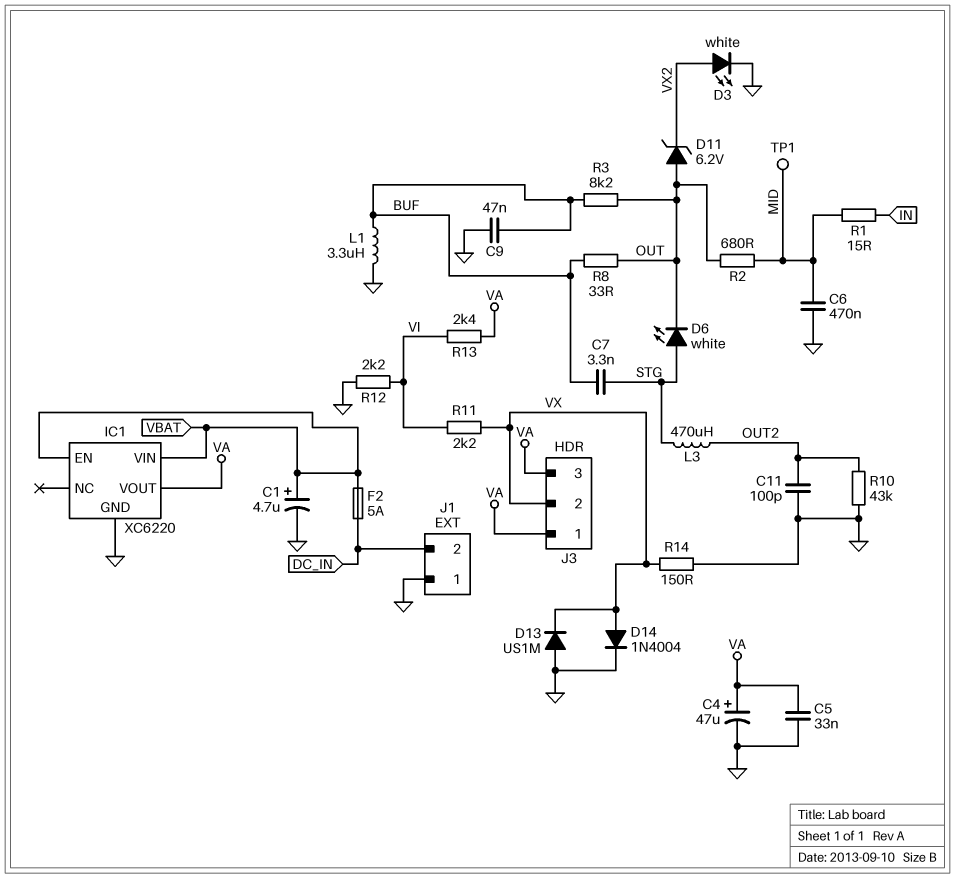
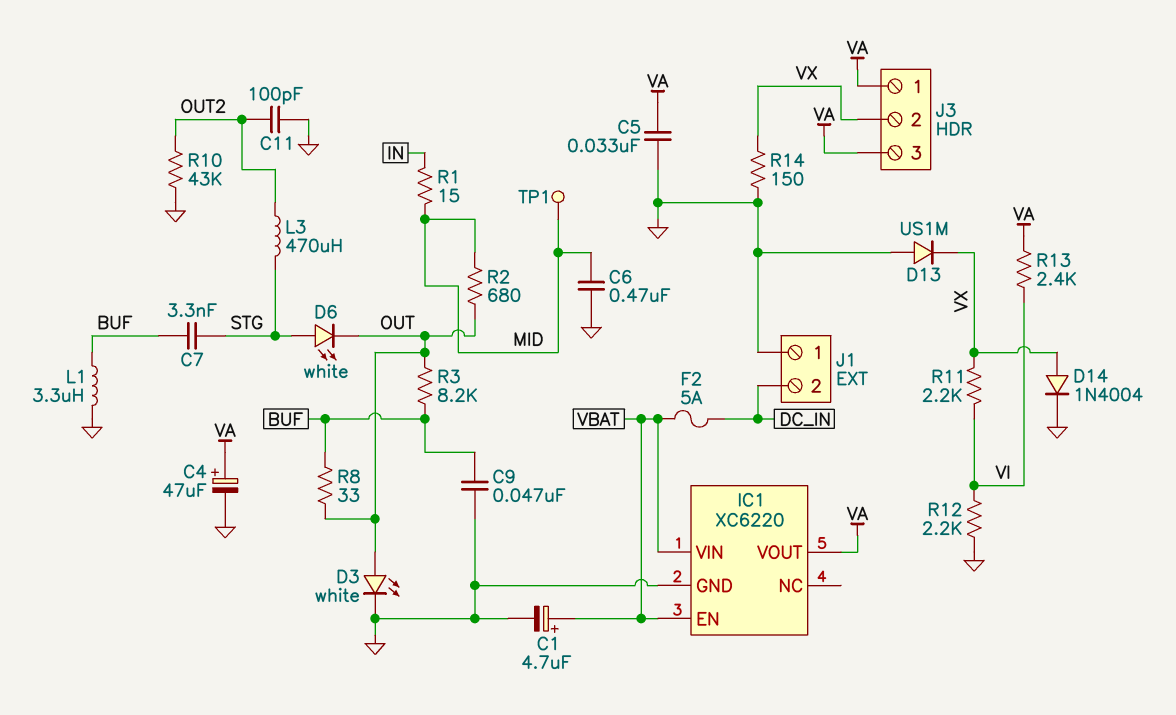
D3: LED white (A VX2, K GND) -> LED white (A OUT, K GND)
D11: zener 6.2V (A OUT, K VX2) -> none

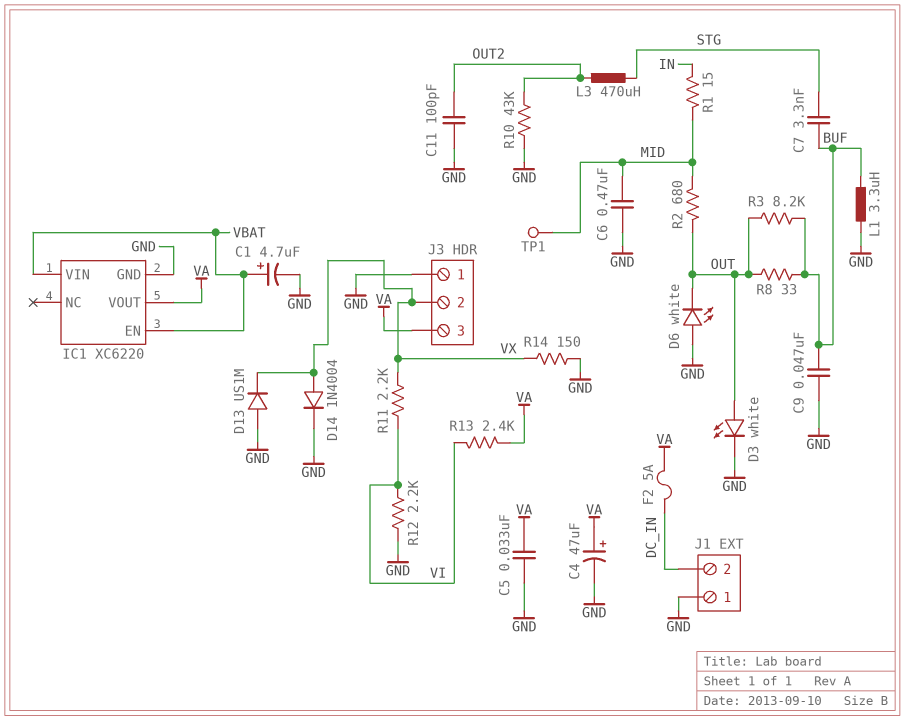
D6: LED white (A STG, K OUT) -> LED white (A GND, K OUT)
F2: 5A (DC_IN, VBAT) -> 5A (DC_IN, VA)
J3 pin 1: VA -> GND

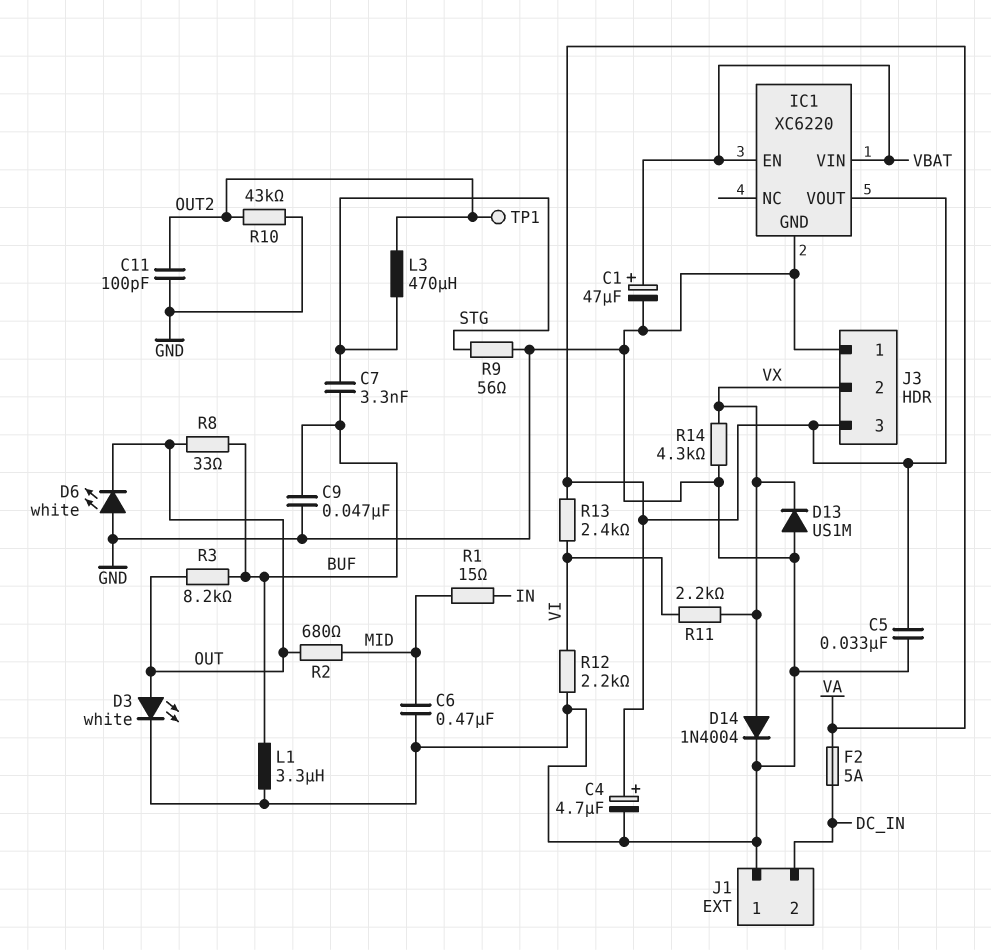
C1: 4.7uF (plus VBAT, minus GND) -> 47uF (plus VBAT, minus GND)
C4: 47uF (plus VA, minus GND) -> 4.7uF (plus VA, minus GND)
R9: none -> 56 (GND, STG)
R14: 150 (GND, VX) -> 4.3k (GND, VX)
TP1: test point (MID) -> test point (OUT2)

